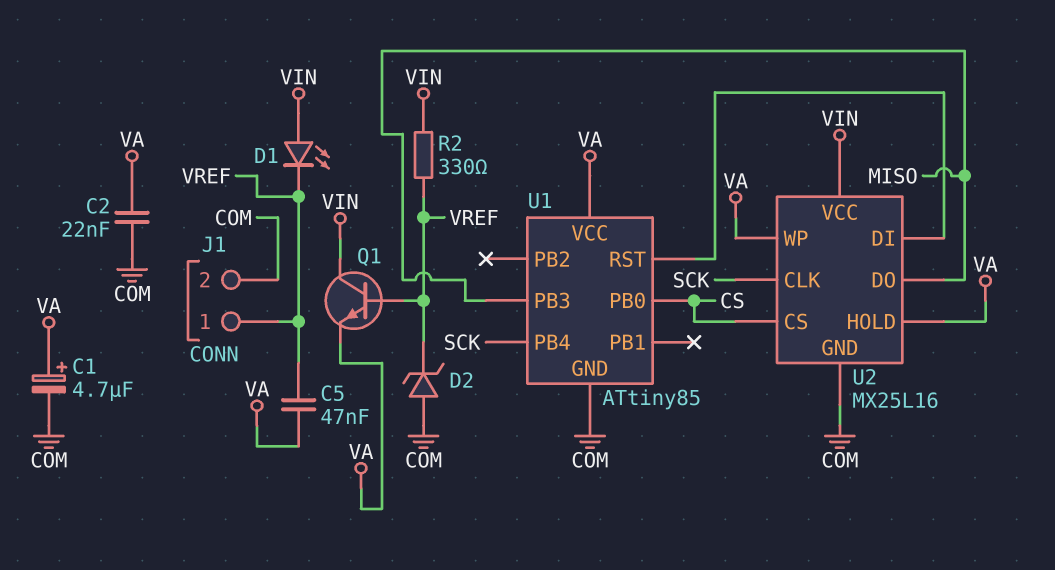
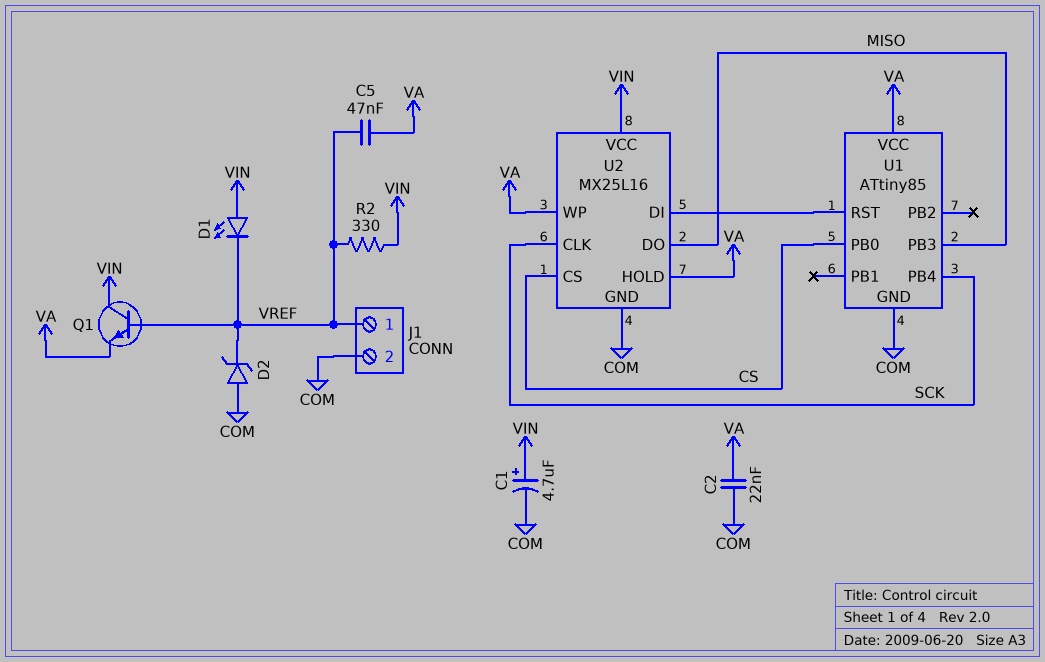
C1: 4.7uF (plus VA, minus COM) -> 4.7uF (plus VIN, minus COM)

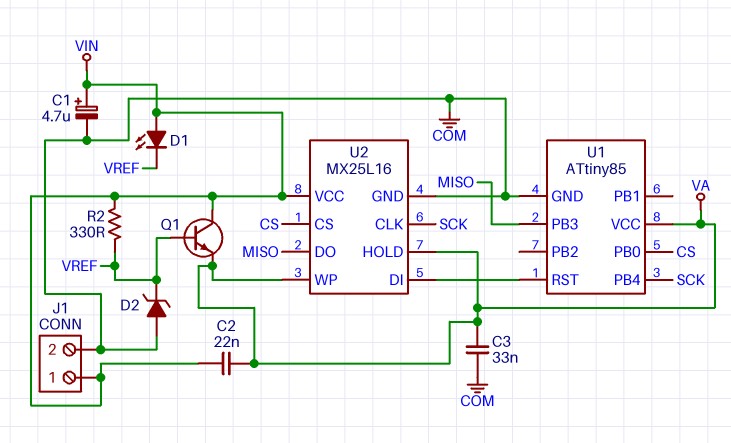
C2: 22nF (COM, VA) -> 22nF (VA, VIN)
C3: none -> 33nF (COM, VA)
C5: 47nF (VA, VREF) -> none
J1 pin 1: VREF -> VIN

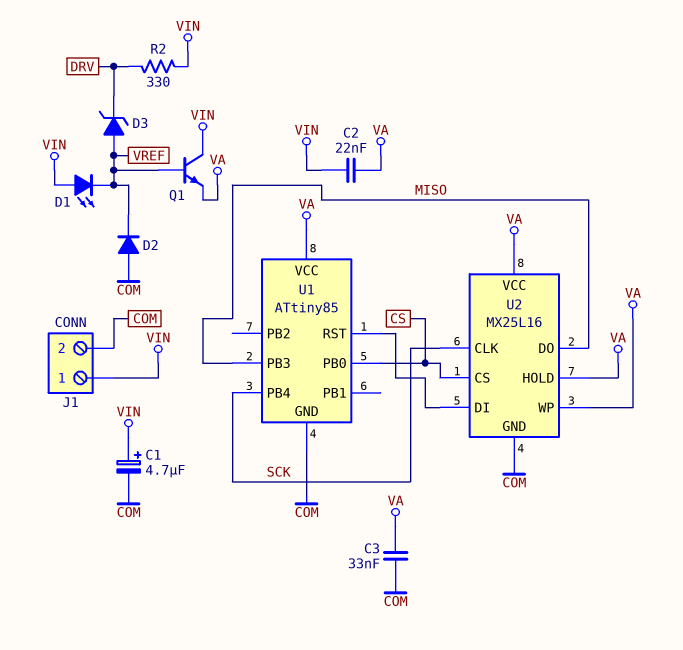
D2: zener (A COM, K VREF) -> diode (A COM, K VREF)
D3: none -> zener (A VREF, K DRV)
R2: 330 (VIN, VREF) -> 330 (DRV, VIN)
U2 pin VCC: VIN -> VA

